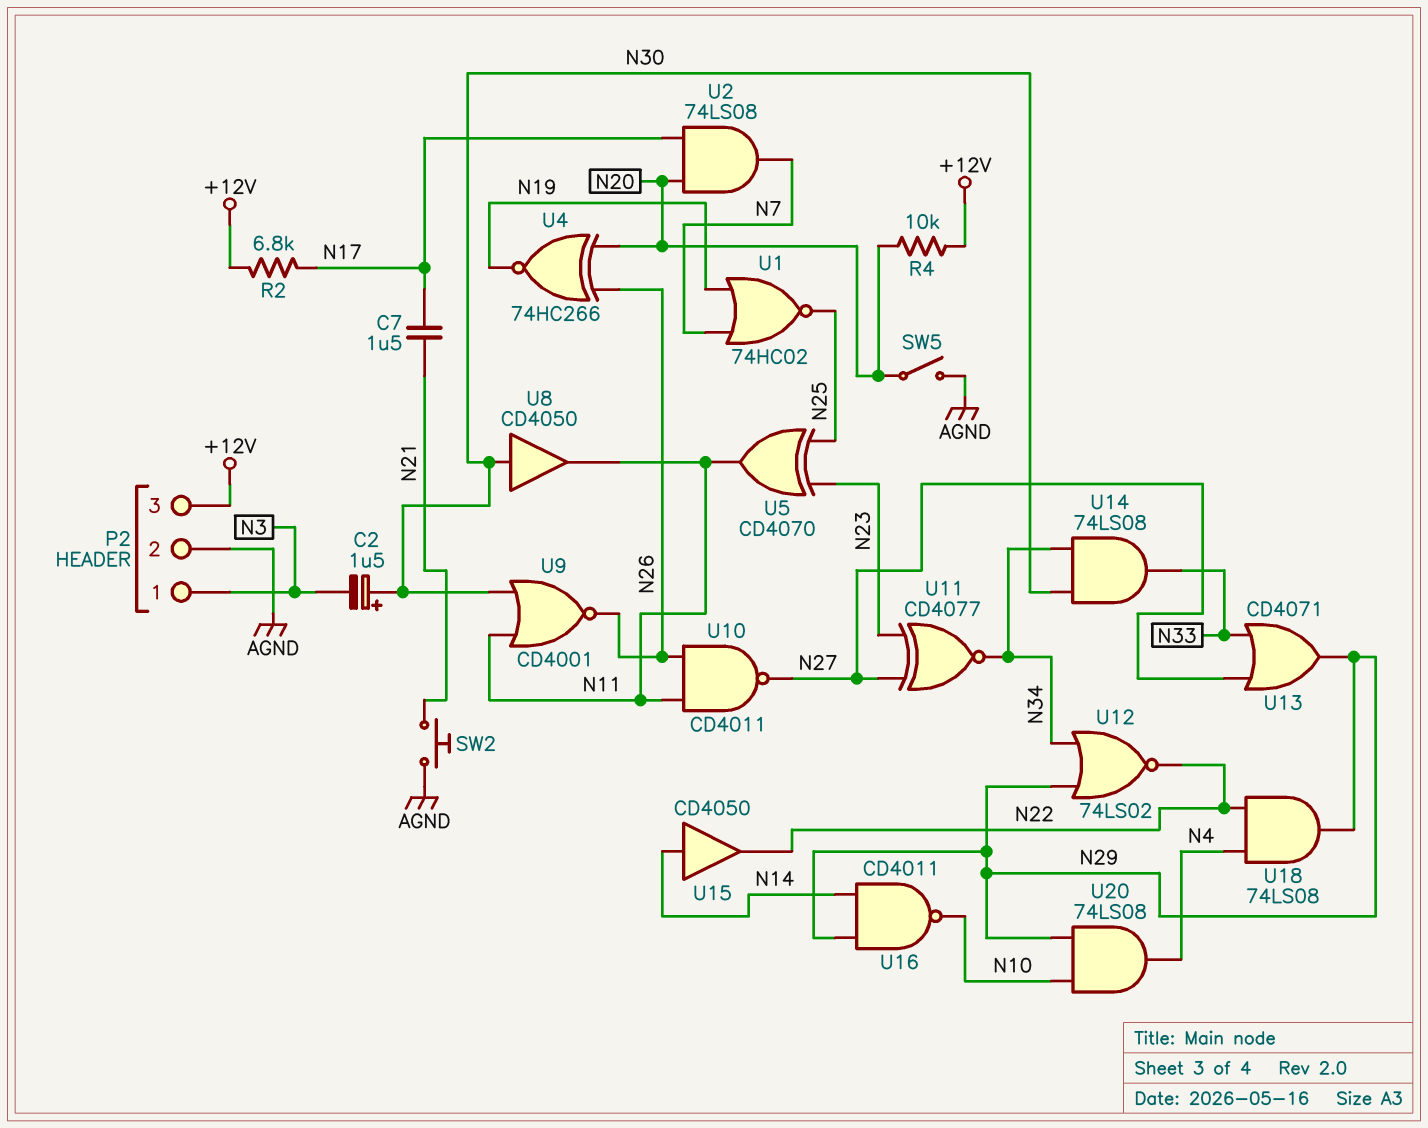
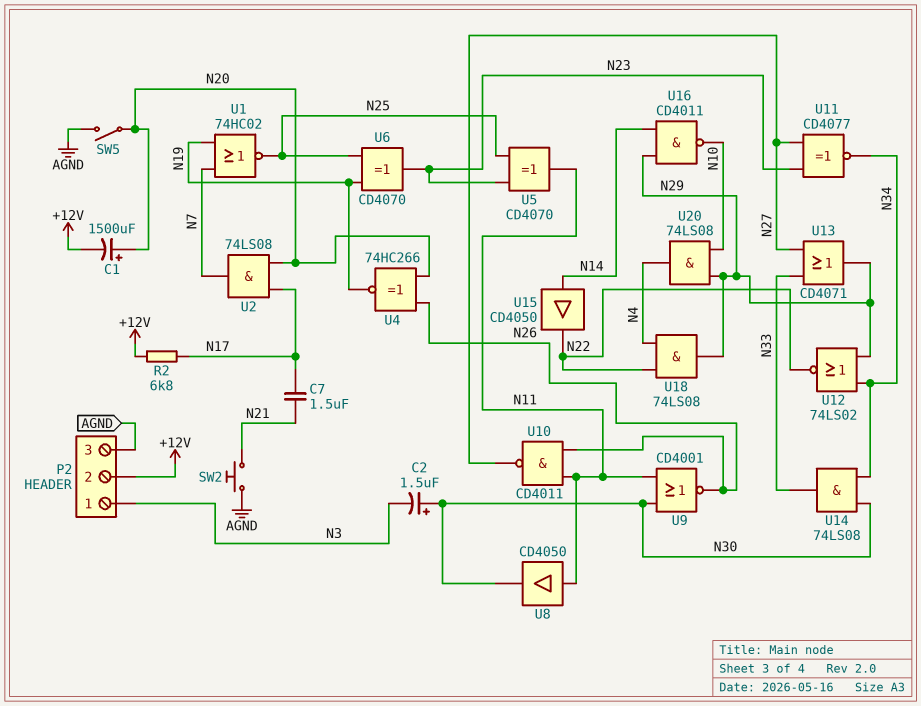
C1: none -> 1500uF (plus N20, minus +12V)
P2 pin 2: AGND -> +12V
P2 pin 3: +12V -> AGND
R4: 10k (+12V, N20) -> none
U6: none -> XOR CD4070 (in N19, in N25, out N23)
U8: buffer CD4050 (in N30, out N11) -> buffer CD4050 (in N11, out N30)

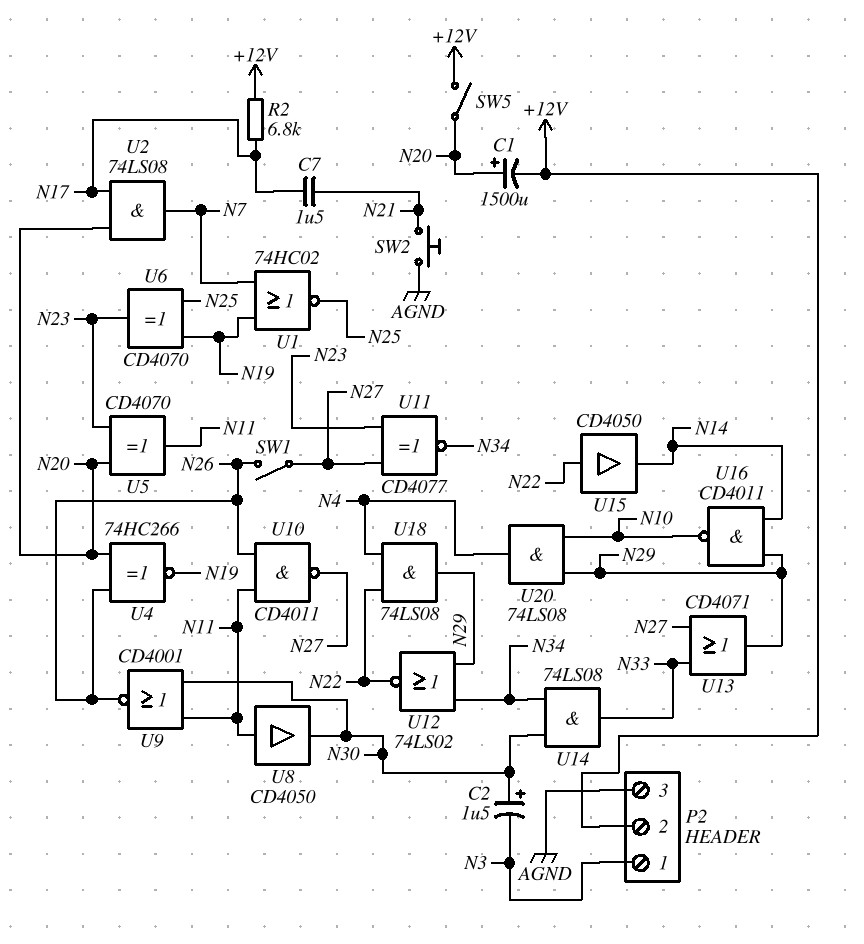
SW1: none -> switch (N26, N27)
SW5: switch (AGND, N20) -> switch (+12V, N20)
U5: XOR CD4070 (in N23, in N25, out N11) -> XOR CD4070 (in N20, in N23, out N11)
U15: buffer CD4050 (in N14, out N22) -> buffer CD4050 (in N22, out N14)

